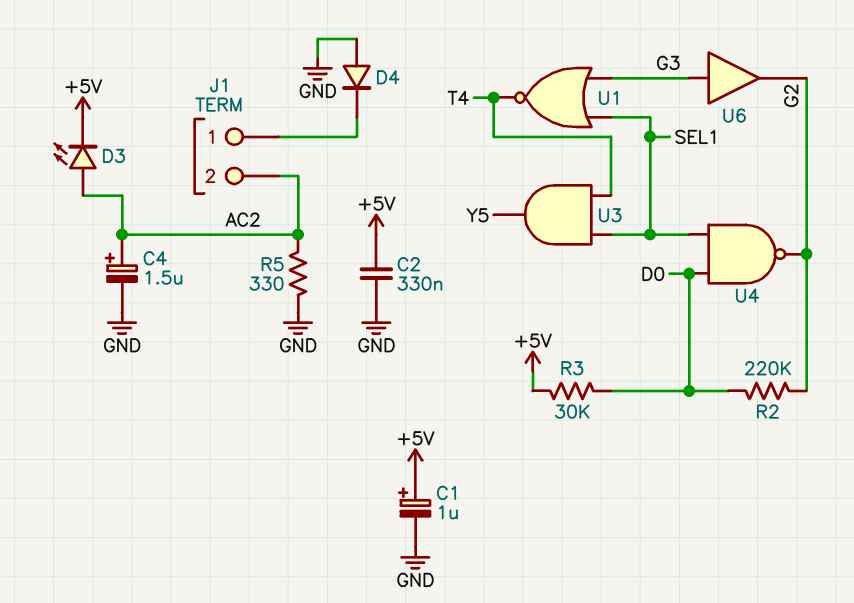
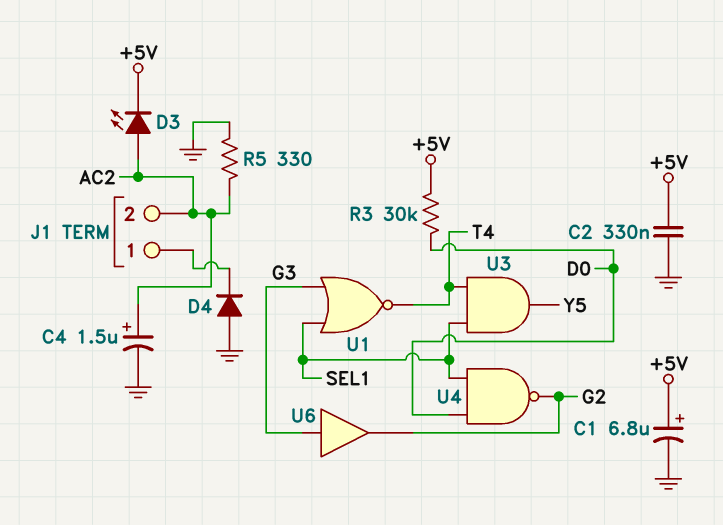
C1: 1uF (plus +5V, minus GND) -> 6.8uF (plus +5V, minus GND)
R2: 220k (D0, G2) -> none

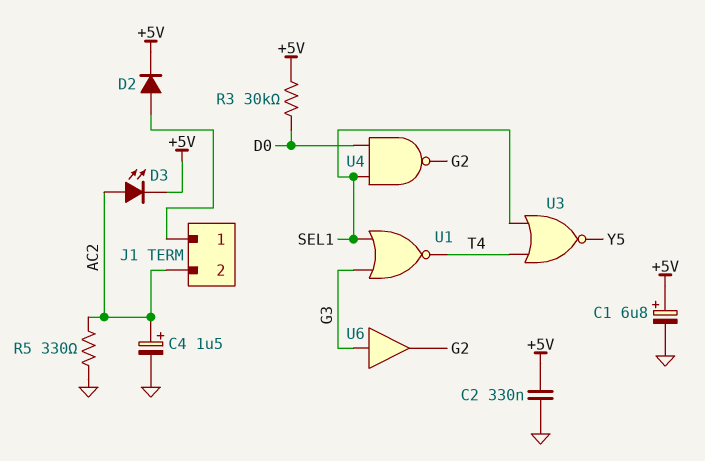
D2: none -> diode (A J1/1, K +5V)
D4: diode (A GND, K J1/1) -> none
U3: AND (in SEL1, in T4, out Y5) -> NOR (in SEL1, in T4, out Y5)

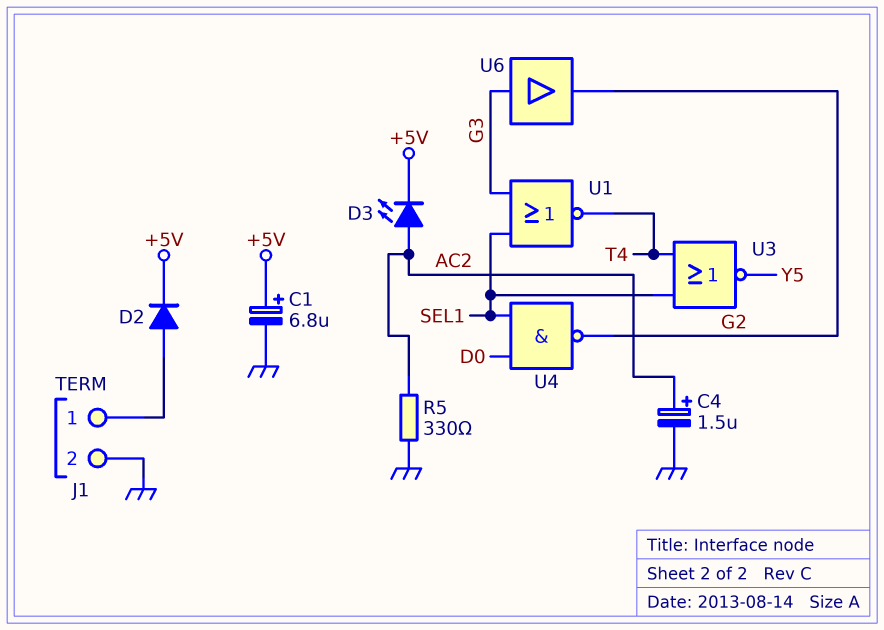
C2: 330nF (+5V, GND) -> none
J1 pin 2: AC2 -> GND
R3: 30k (+5V, D0) -> none

